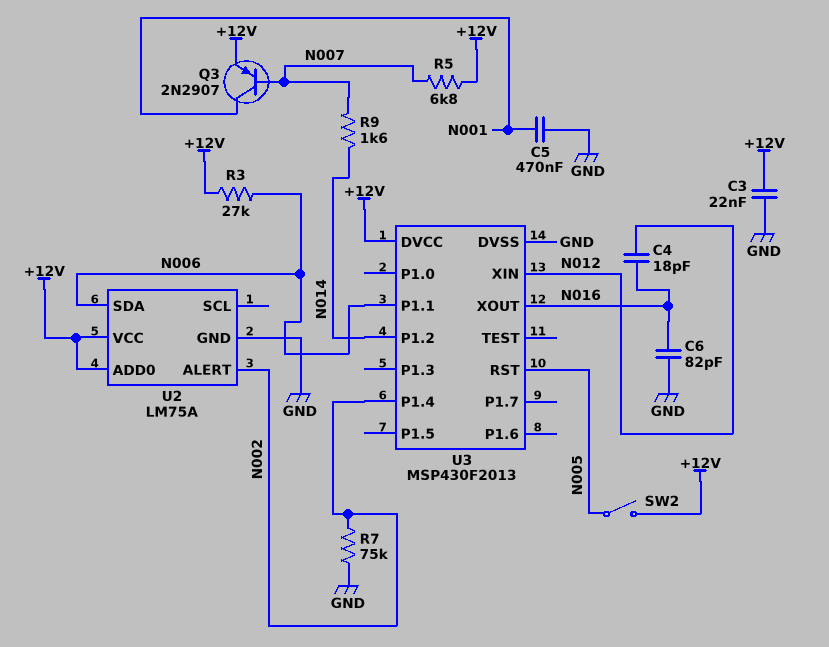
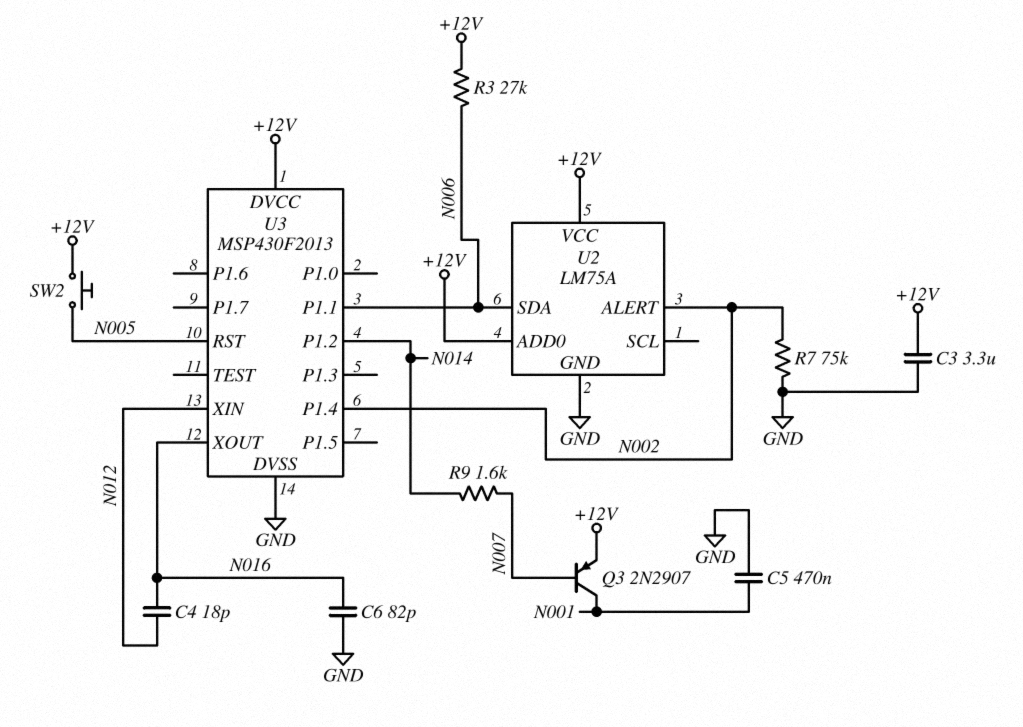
C3: 22nF (+12V, GND) -> 3.3uF (+12V, GND)
R5: 6.8k (+12V, N007) -> none
SW2: switch (+12V, N005) -> button (+12V, N005)

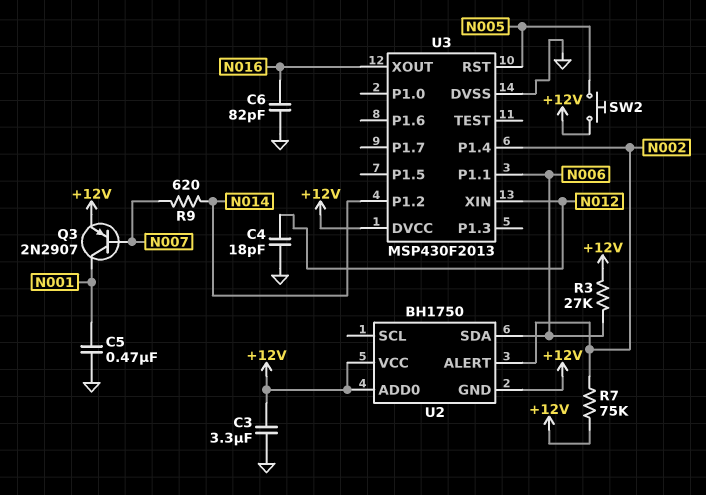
C4: 18pF (N012, N016) -> 18pF (GND, N012)
R7: 75k (GND, N002) -> 75k (+12V, N002)
R9: 1.6k (N007, N014) -> 620 (N007, N014)
U2: LM75A -> BH1750
U2 pin GND: GND -> +12V

